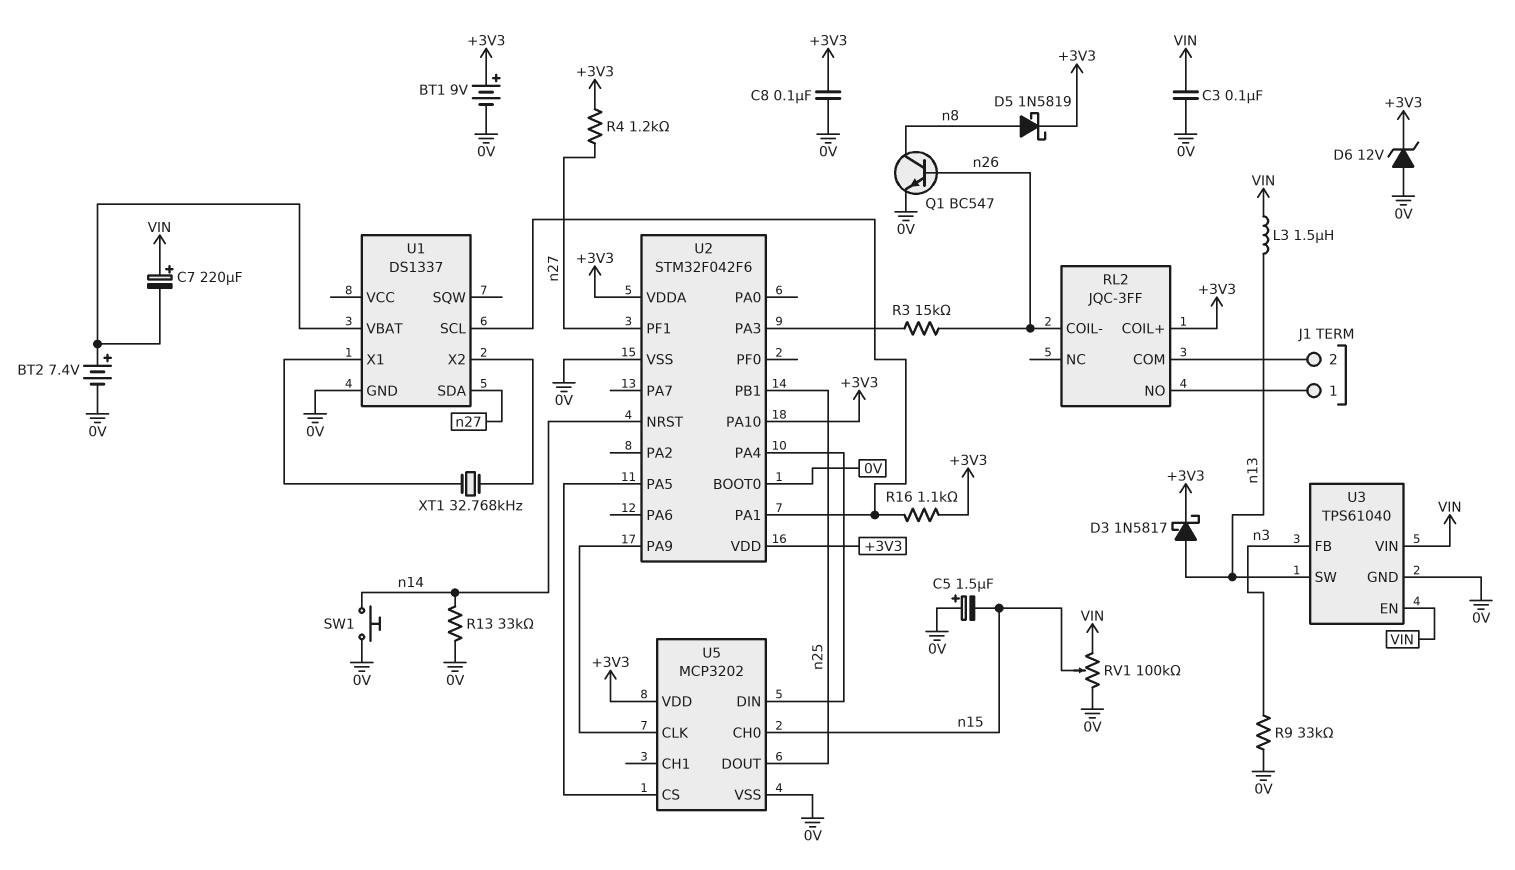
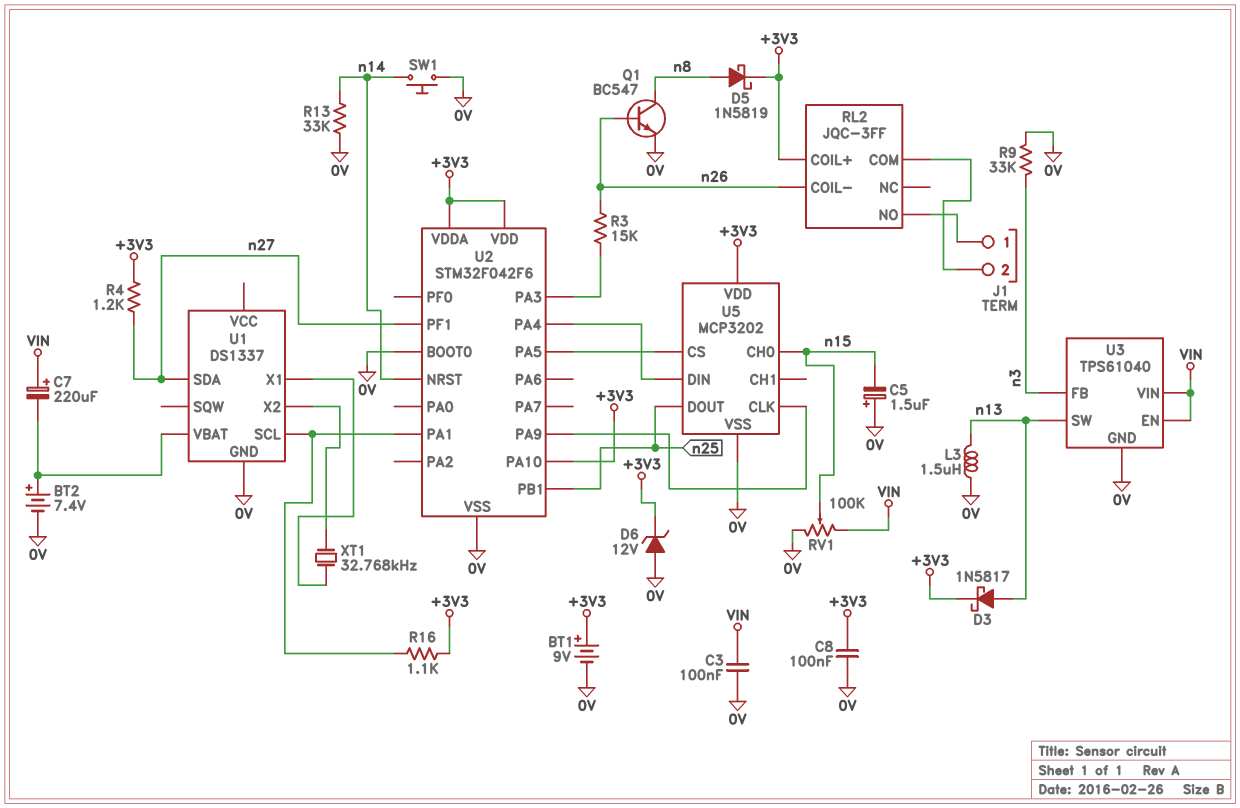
L3: 1.5uH (VIN, n13) -> 1.5uH (0V, n13)

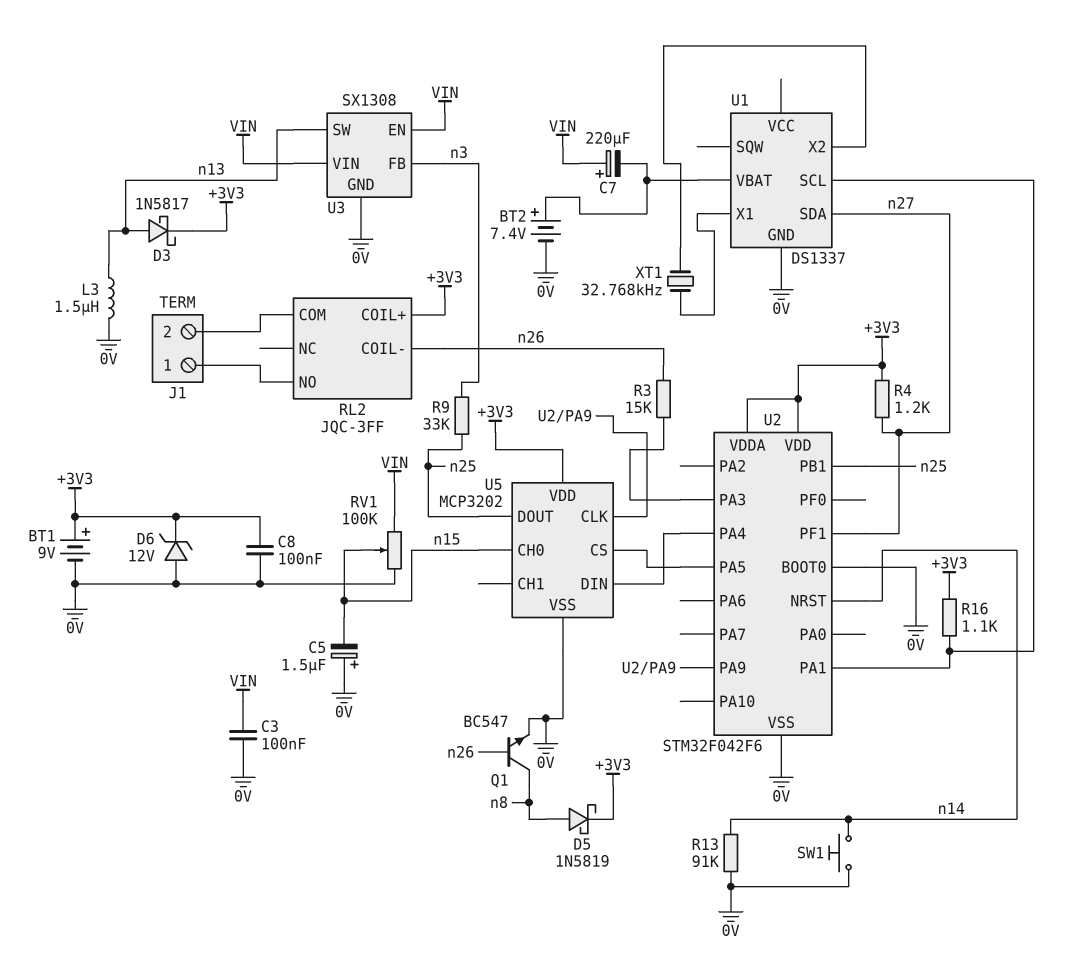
R9: 33k (0V, n3) -> 33k (n3, n25)
R13: 33k (0V, n14) -> 91k (0V, n14)
U2 pin PA10: +3V3 -> none
U3: TPS61040 -> SX1308

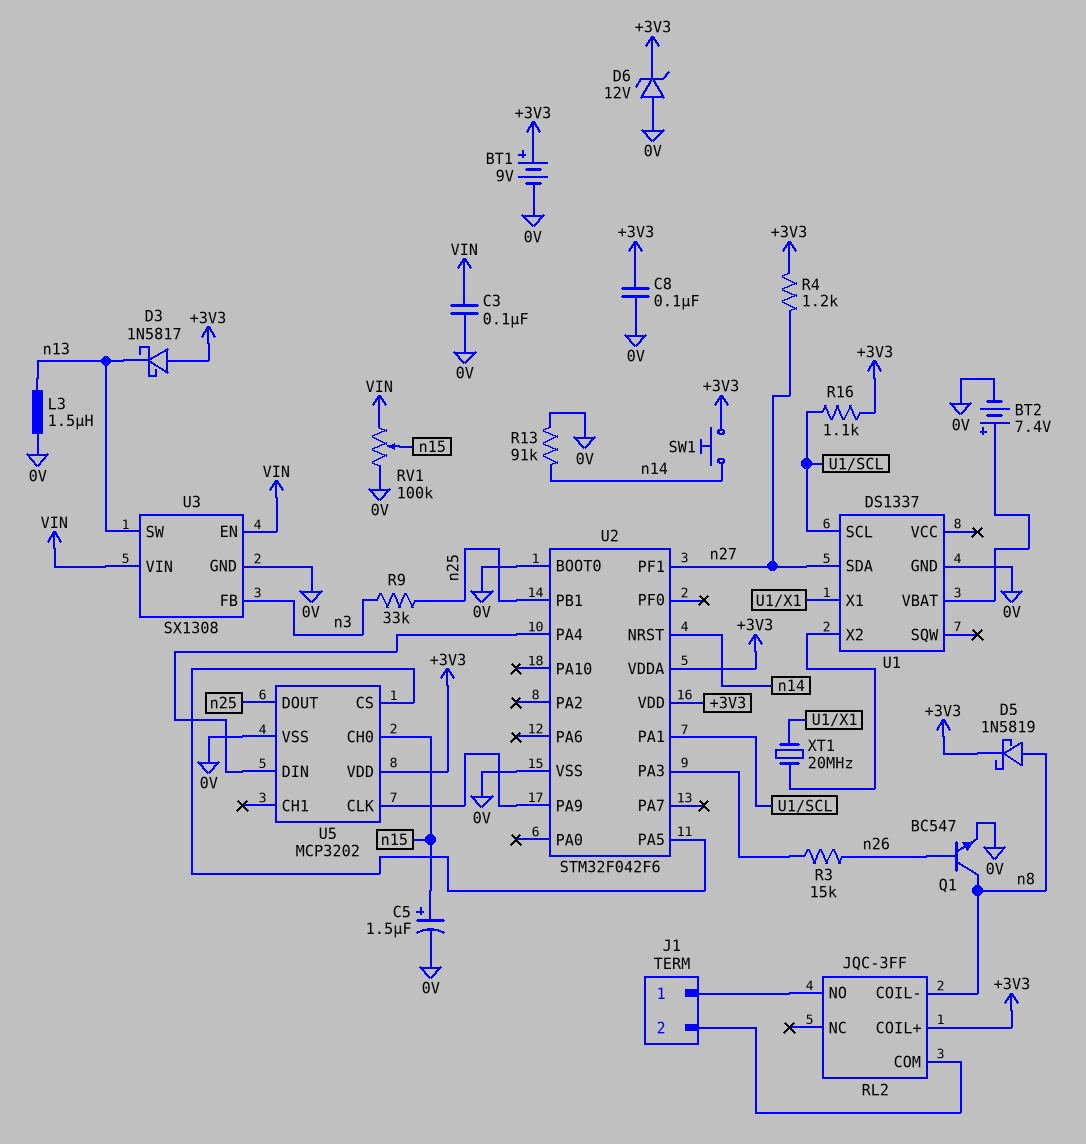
C5: 1.5uF (plus 0V, minus n15) -> 1.5uF (plus n15, minus 0V)
C7: 220uF (plus VIN, minus U1/VBAT) -> none
D3: schottky 1N5817 (A n13, K +3V3) -> schottky 1N5817 (A +3V3, K n13)
RL2 pin COIL-: n26 -> n8
SW1: button (0V, n14) -> button (+3V3, n14)
XT1: 32.768kHz (U1/X1, U1/X2) -> 20MHz (U1/X1, U1/X2)

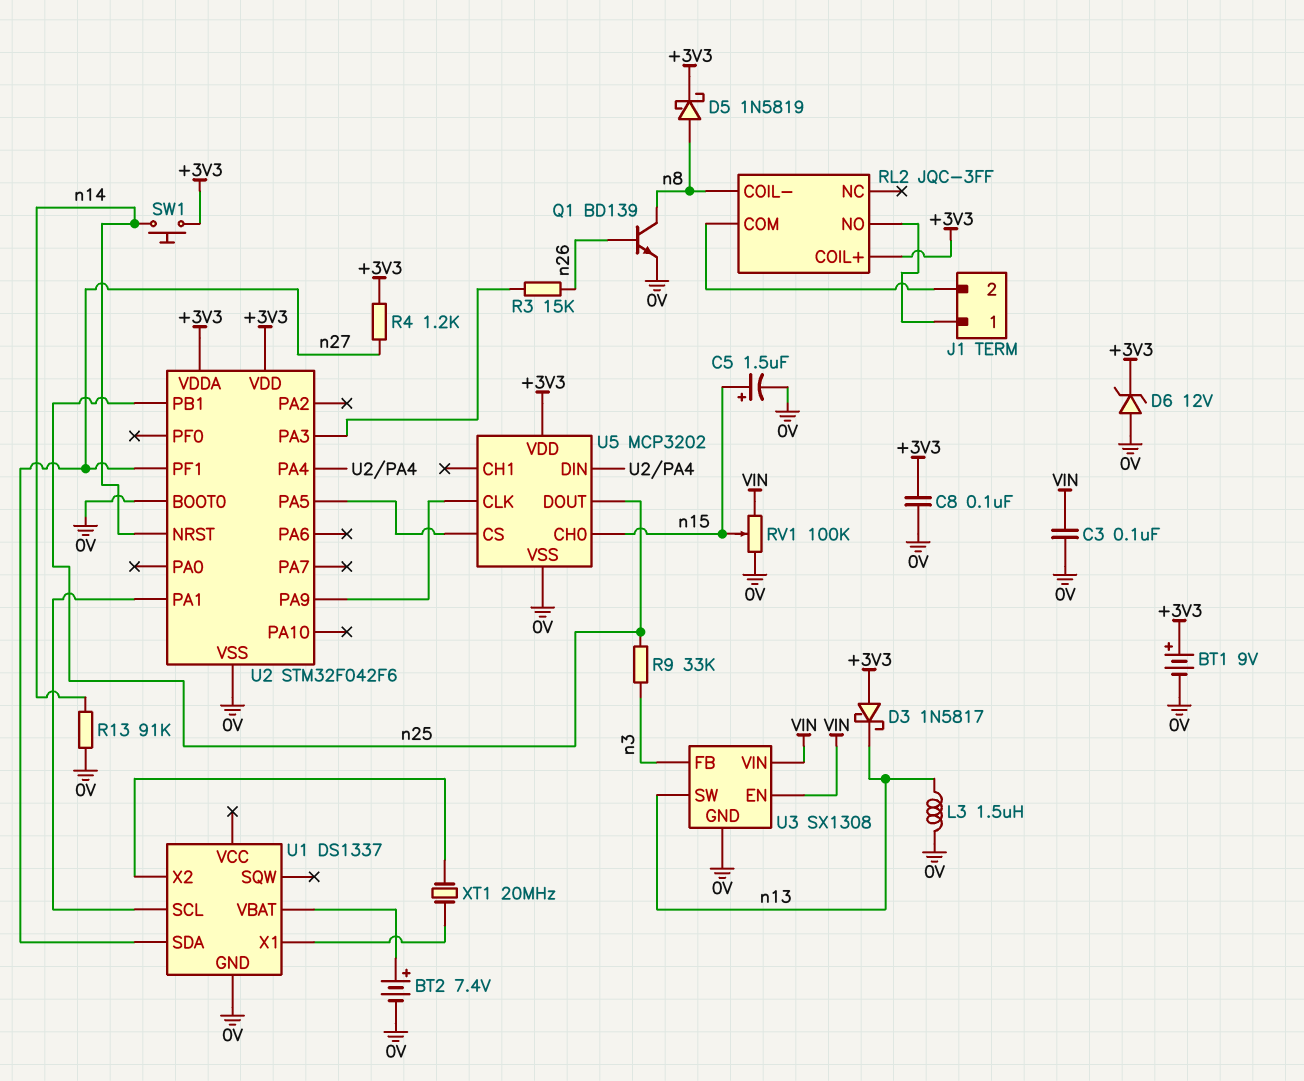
Q1: NPN BC547 (B n26, C n8, E 0V) -> NPN BD139 (B n26, C n8, E 0V)
R16: 1.1k (+3V3, U1/SCL) -> none

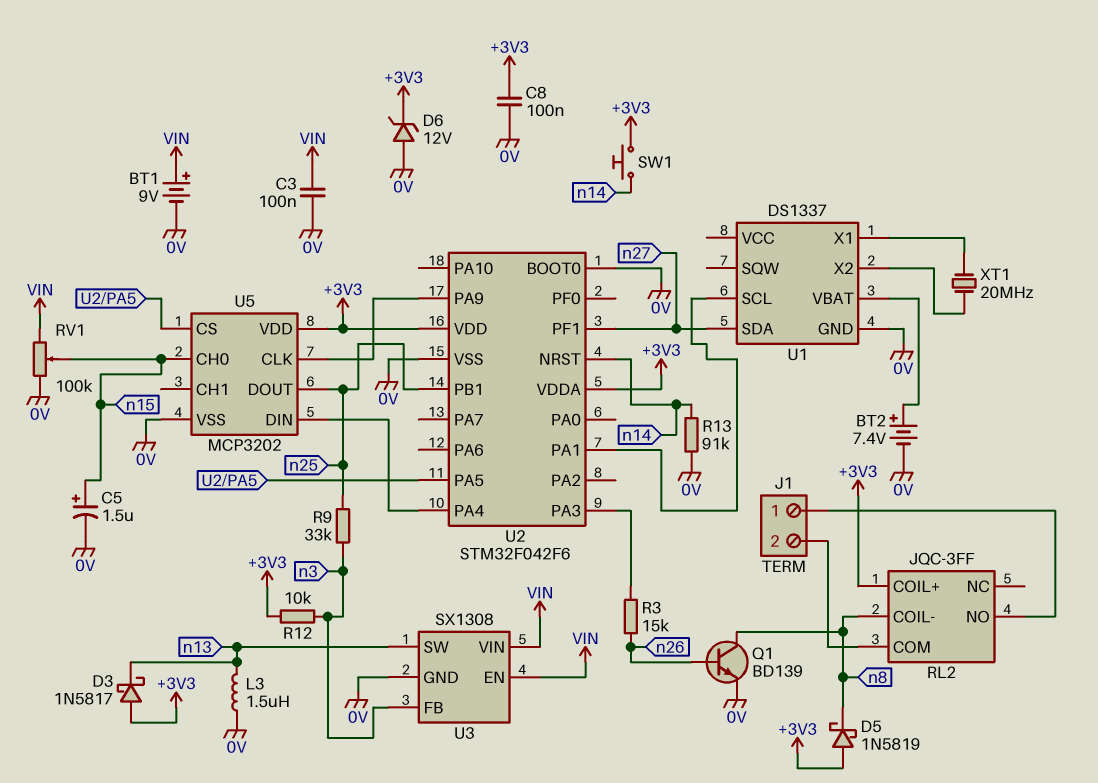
BT1: 9V (plus +3V3, minus 0V) -> 9V (plus VIN, minus 0V)
D5: schottky 1N5819 (A n8, K +3V3) -> schottky 1N5819 (A +3V3, K n8)
R4: 1.2k (+3V3, n27) -> none
R12: none -> 10k (+3V3, n3)

